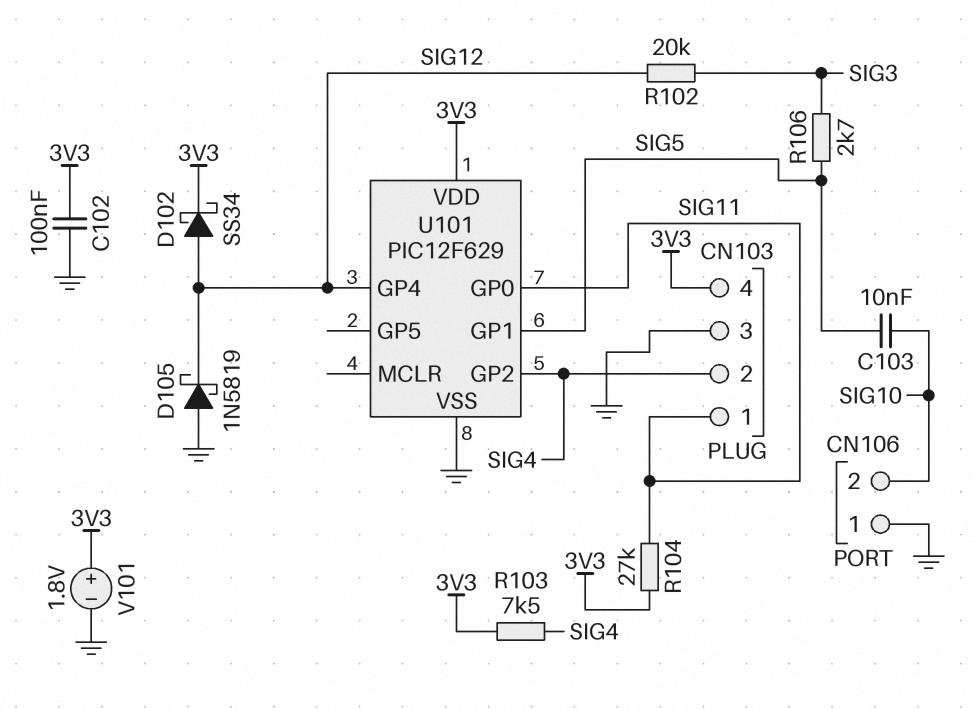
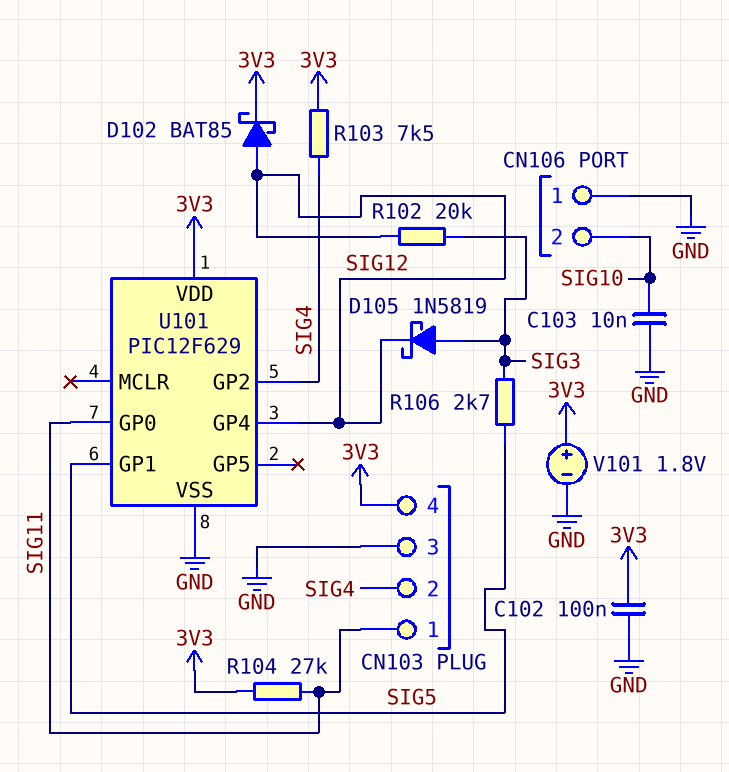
C103: 10nF (SIG5, SIG10) -> 10nF (GND, SIG10)
D102: schottky SS34 (A SIG12, K 3V3) -> schottky BAT85 (A SIG12, K 3V3)
D105: schottky 1N5819 (A GND, K SIG12) -> schottky 1N5819 (A SIG3, K SIG12)

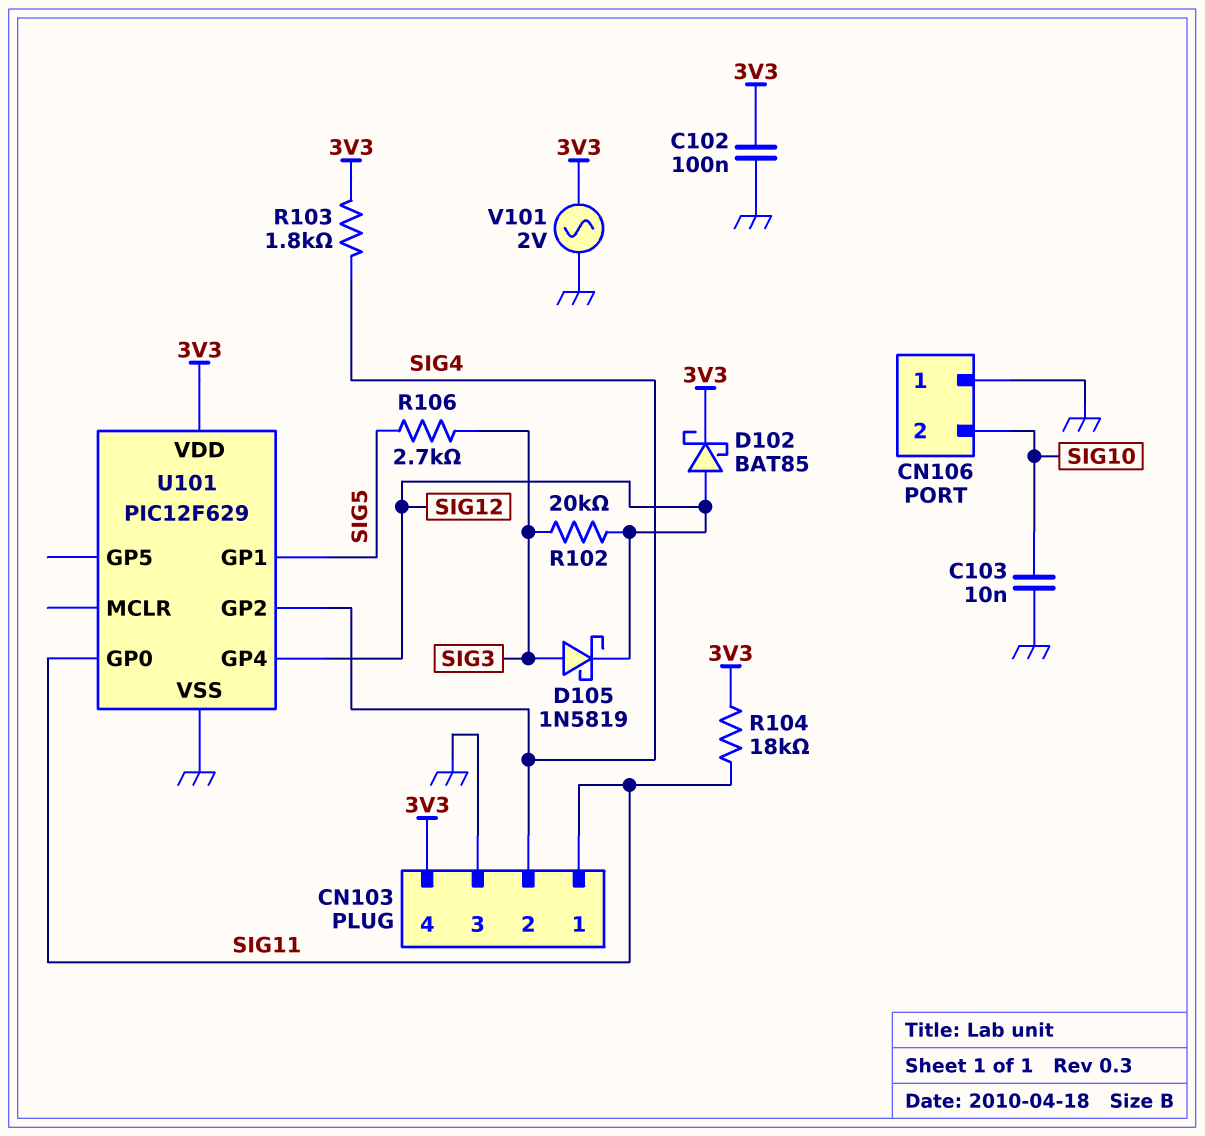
R103: 7.5k (3V3, SIG4) -> 1.8k (3V3, SIG4)
R104: 27k (3V3, SIG11) -> 18k (3V3, SIG11)
V101: 1.8V (plus 3V3, minus GND) -> AC 2V (3V3, GND)

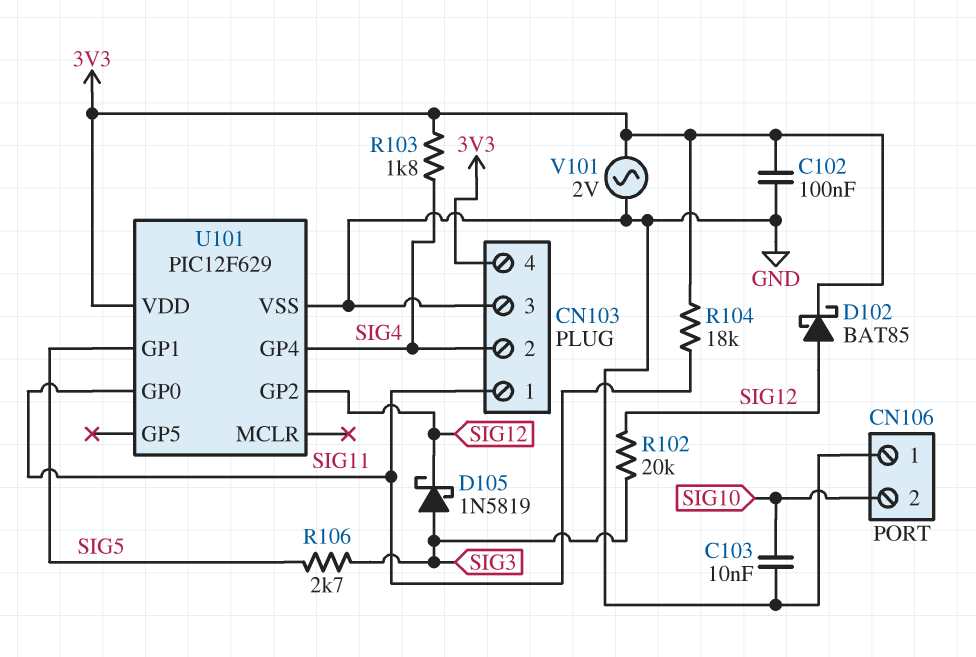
U101 pin GP2: SIG4 -> SIG12
U101 pin GP4: SIG12 -> SIG4

